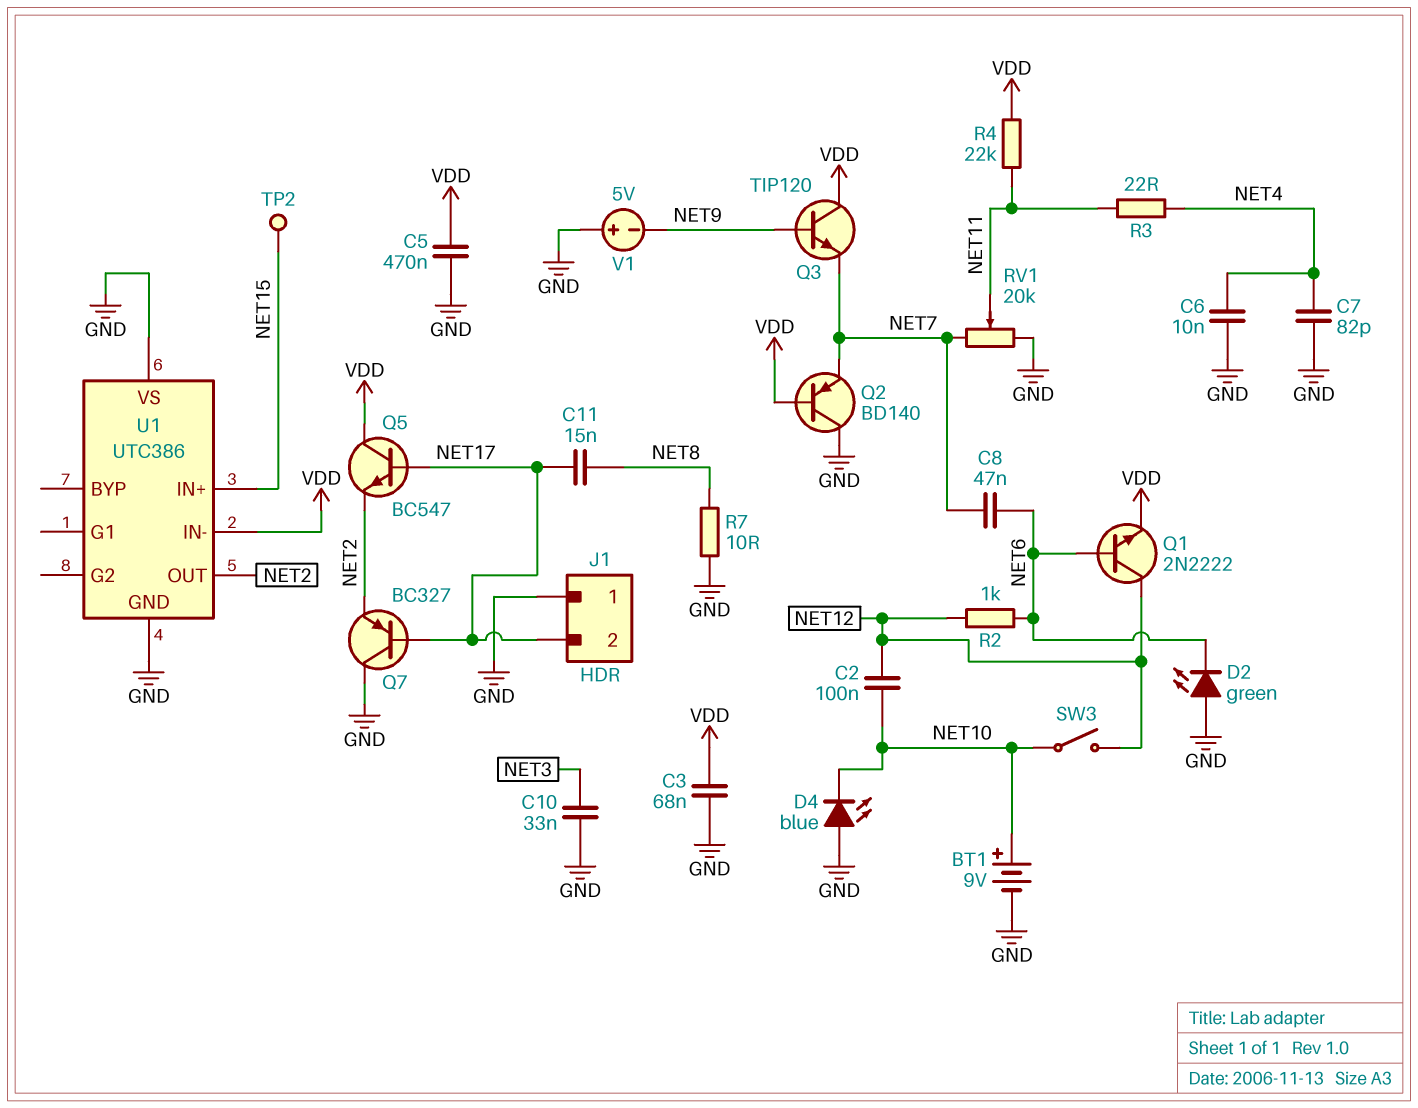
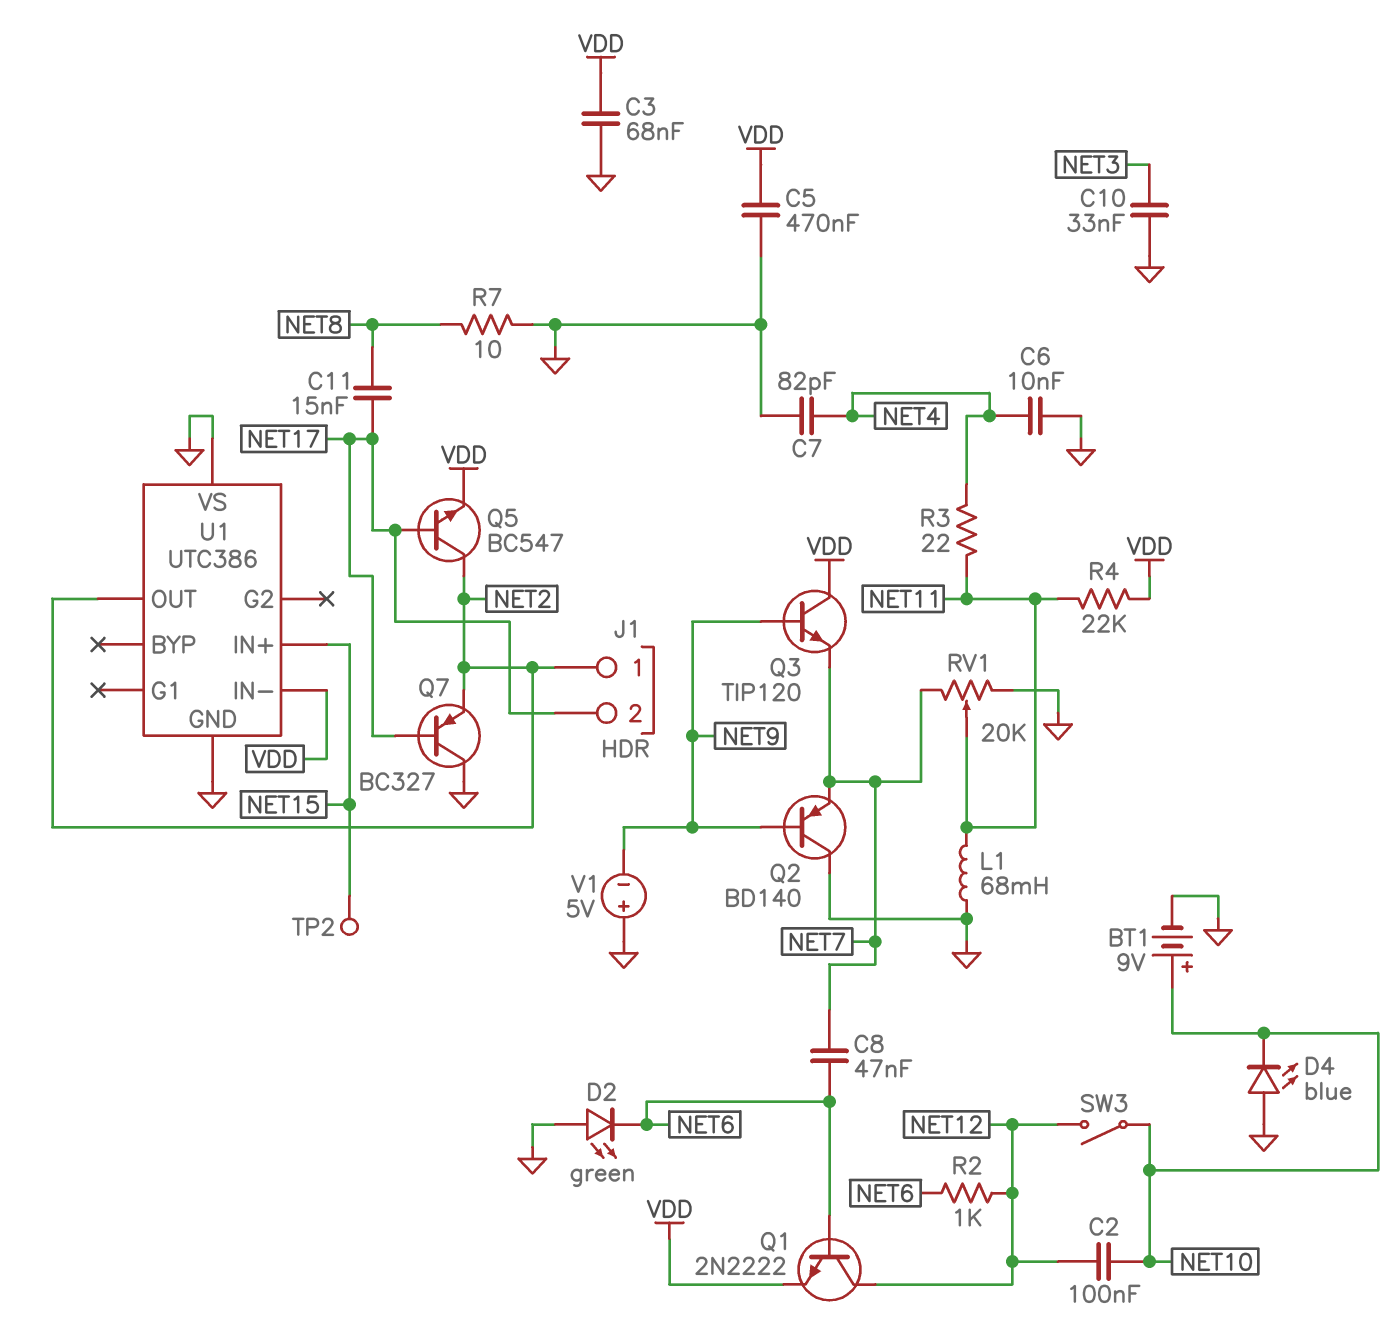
J1 pin 1: GND -> NET2
L1: none -> 68mH (GND, NET11)
Q2: PNP BD140 (B VDD, C GND, E NET7) -> PNP BD140 (B NET9, C GND, E NET7)
Q5: NPN BC547 (B NET17, C VDD, E NET2) -> NPN BC547 (B NET17, C NET2, E VDD)

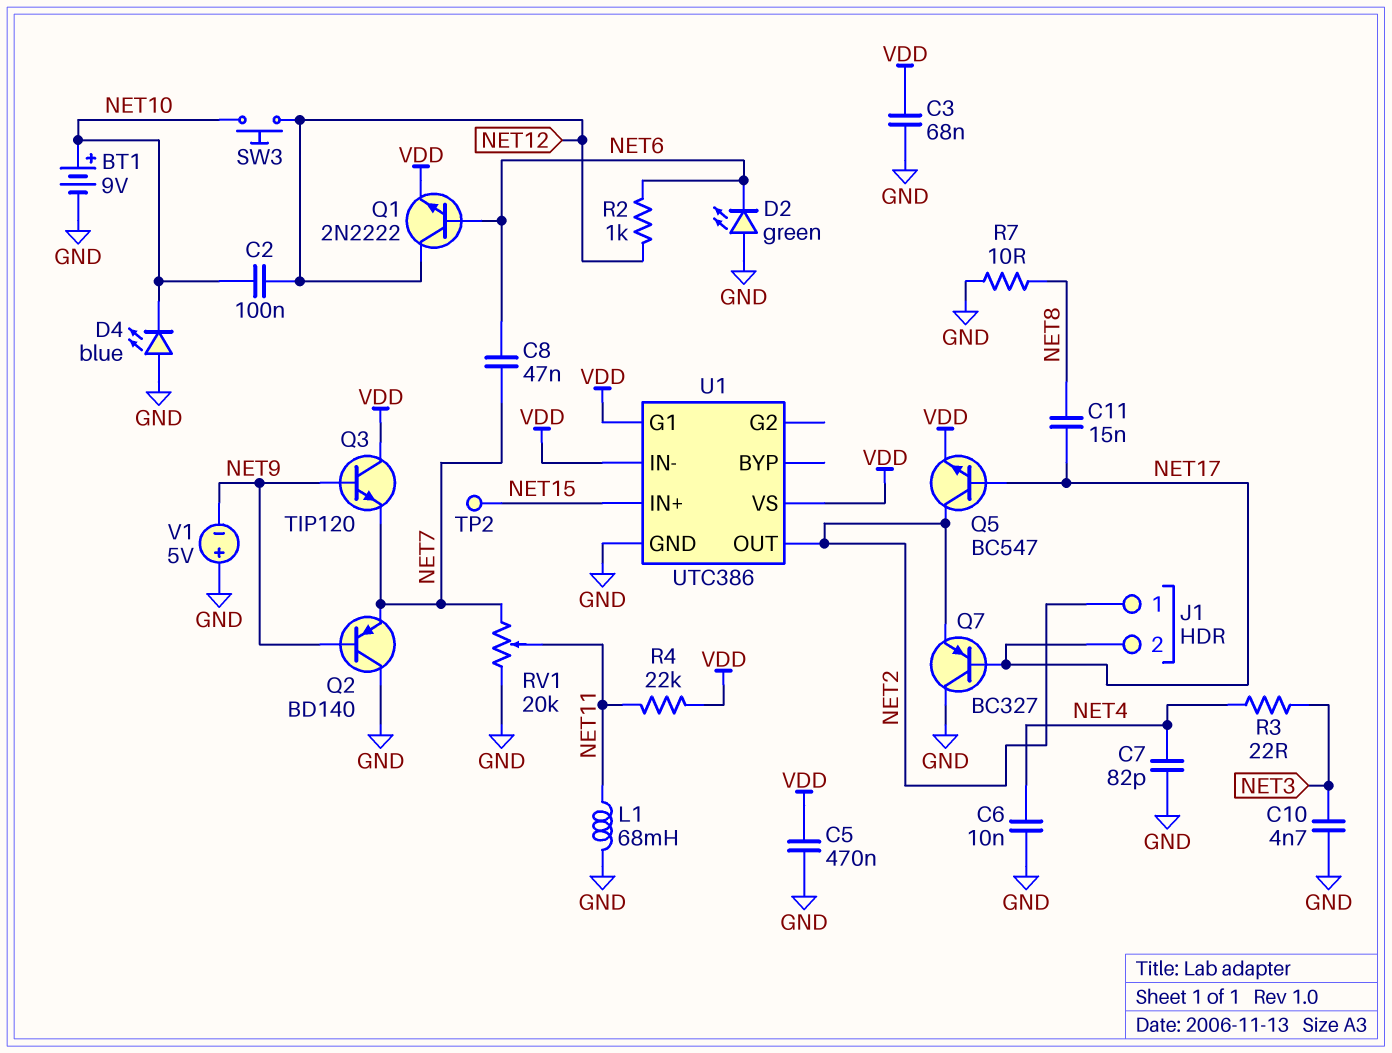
C10: 33nF (GND, NET3) -> 4.7nF (GND, NET3)
R3: 22 (NET4, NET11) -> 22 (NET3, NET4)
SW3: switch (NET10, NET12) -> button (NET10, NET12)
U1 pin G1: none -> VDD
U1 pin VS: GND -> VDD

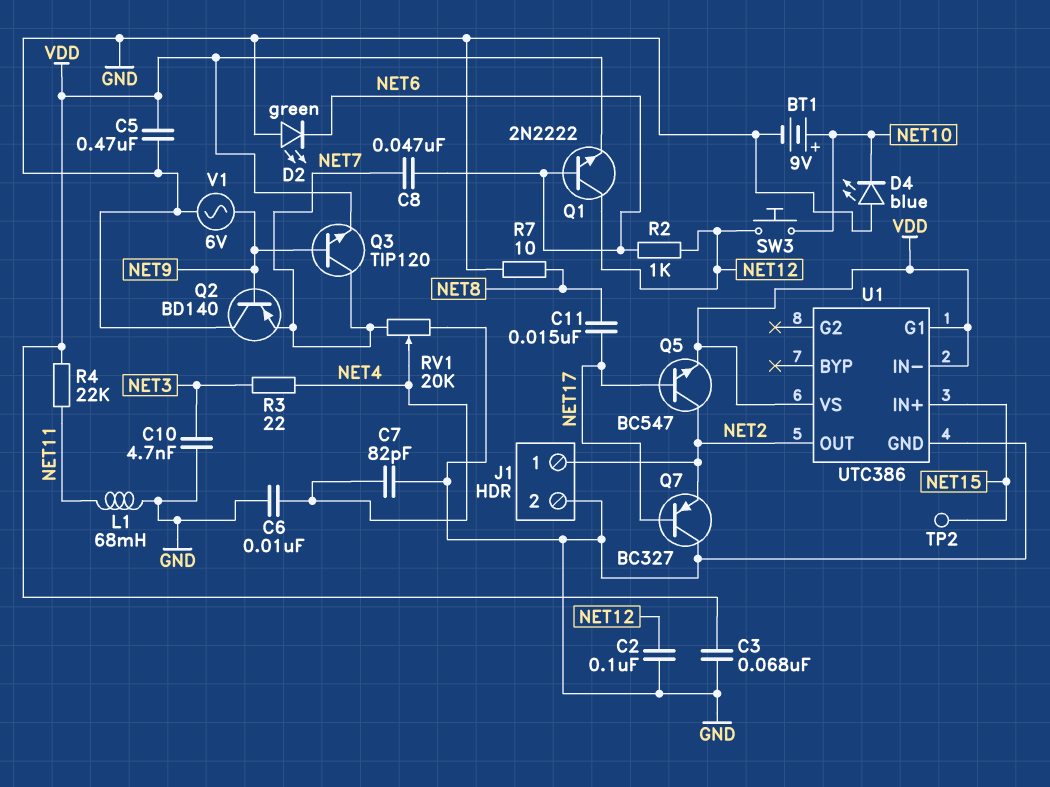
C2: 100nF (NET10, NET12) -> 100nF (GND, NET12)
J1 pin 2: NET17 -> GND
Q3: NPN TIP120 (B NET9, C VDD, E NET7) -> NPN TIP120 (B NET9, C NET7, E VDD)
RV1: 20k (GND, NET7, wiper NET11) -> 20k (GND, NET7, wiper NET4)
V1: 5V (plus GND, minus NET9) -> AC 6V (GND, NET9)

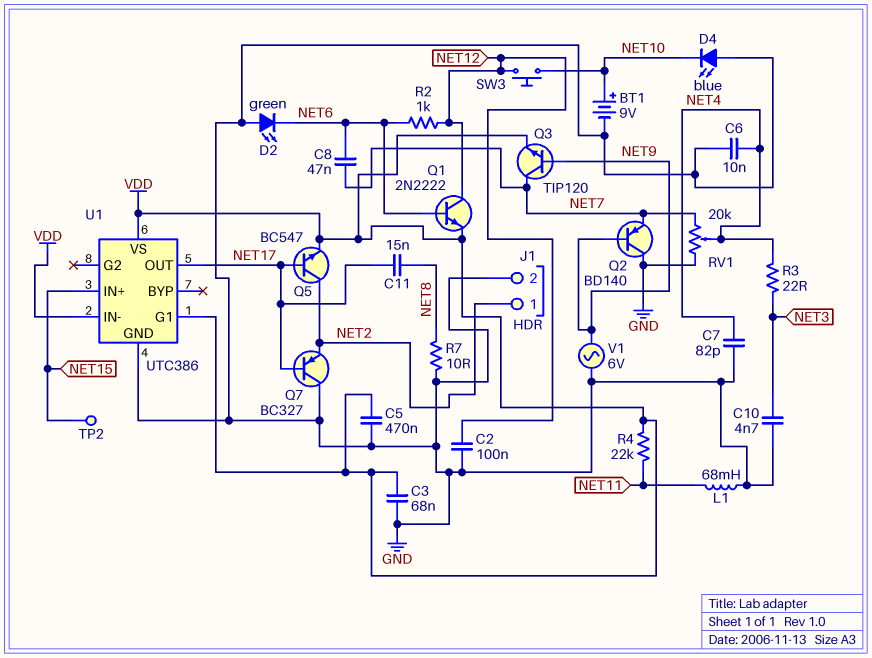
U1 pin OUT: NET2 -> NET17

